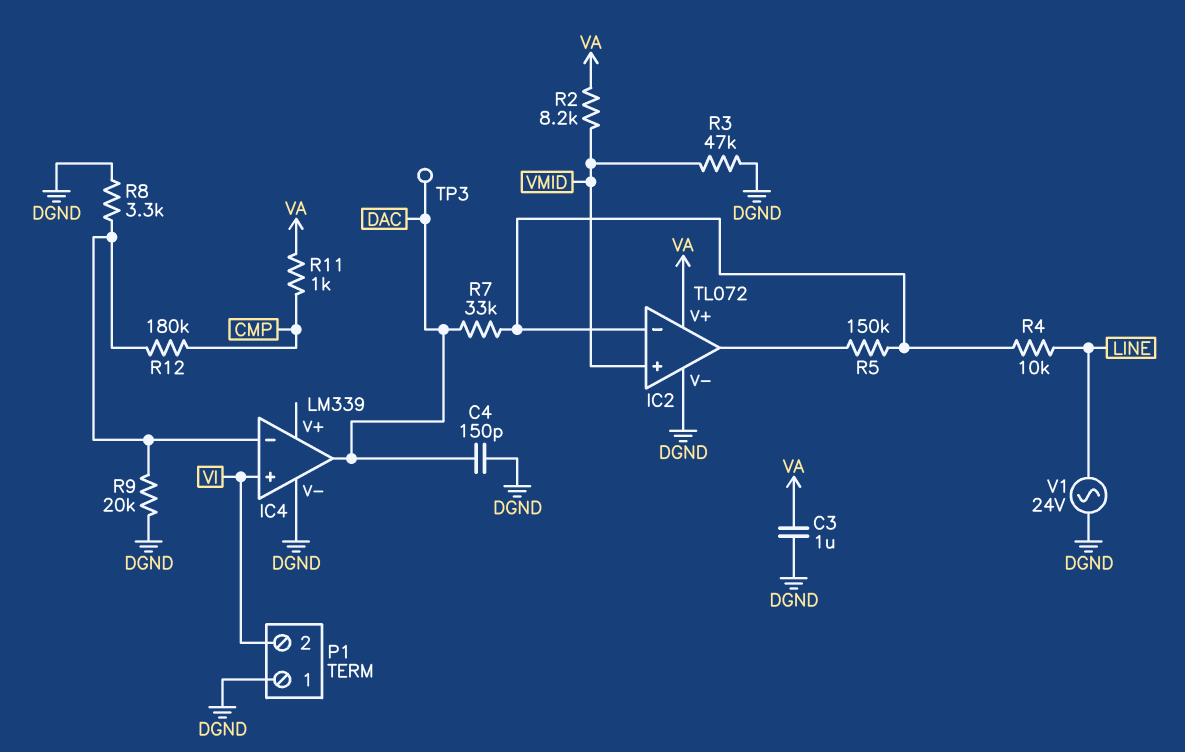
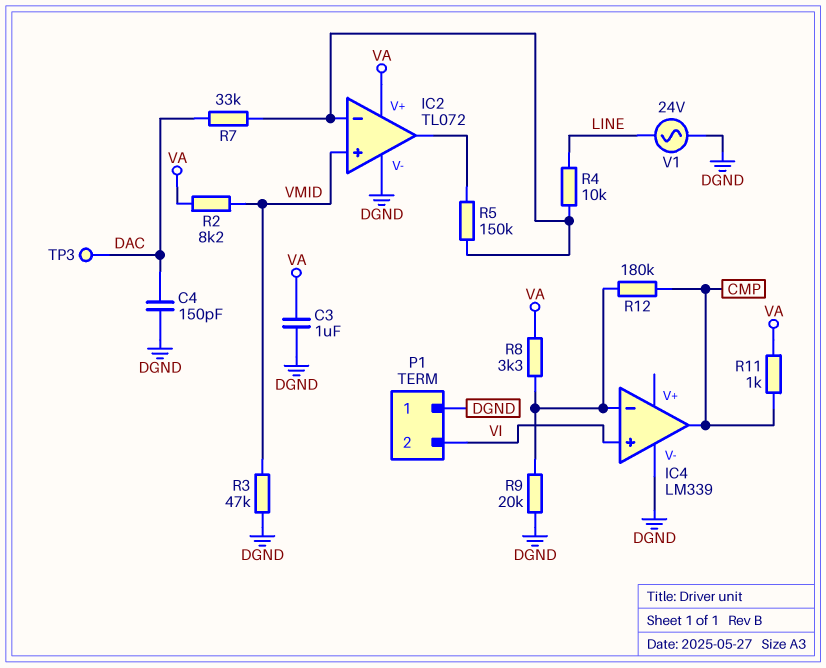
IC4 pin out: DAC -> CMP
R8: 3.3k (DGND, IC4/in-) -> 3.3k (IC4/in-, VA)

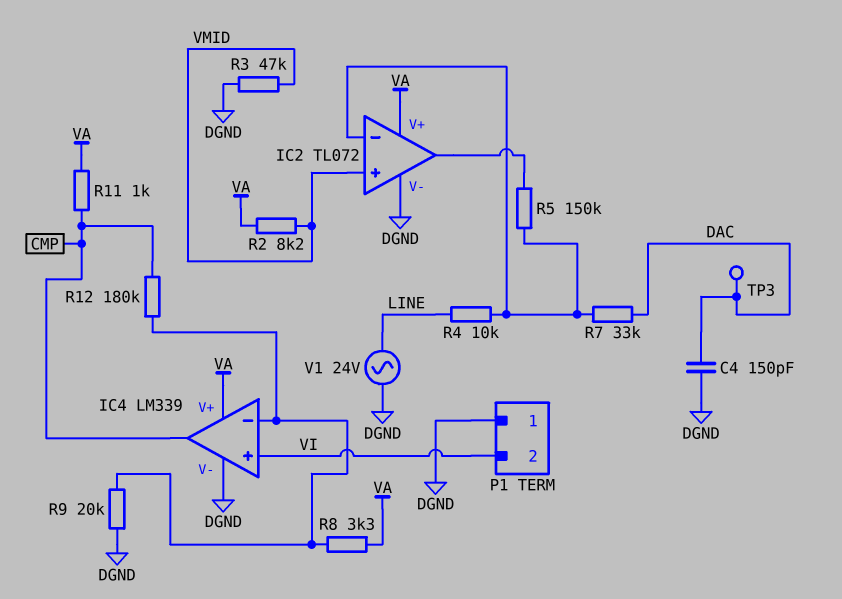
C3: 1uF (DGND, VA) -> none
IC4 pin V+: none -> VA

